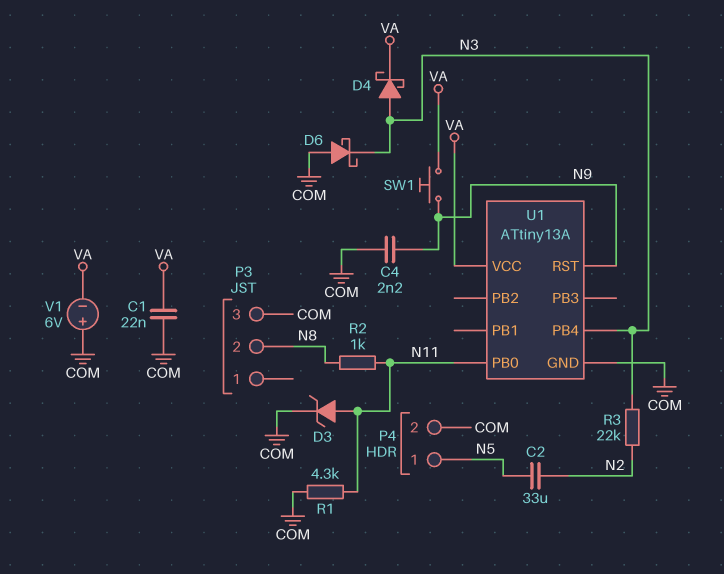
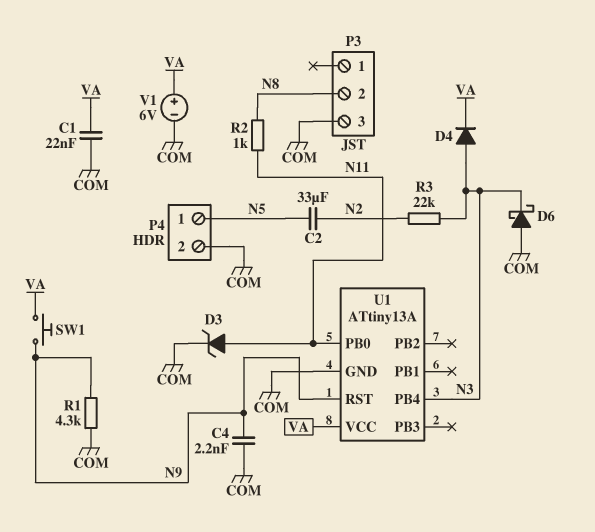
D4: schottky (A N3, K VA) -> diode (A N3, K VA)
R1: 4.3k (COM, N11) -> 4.3k (COM, N9)
V1: 6V (plus COM, minus VA) -> 6V (plus VA, minus COM)

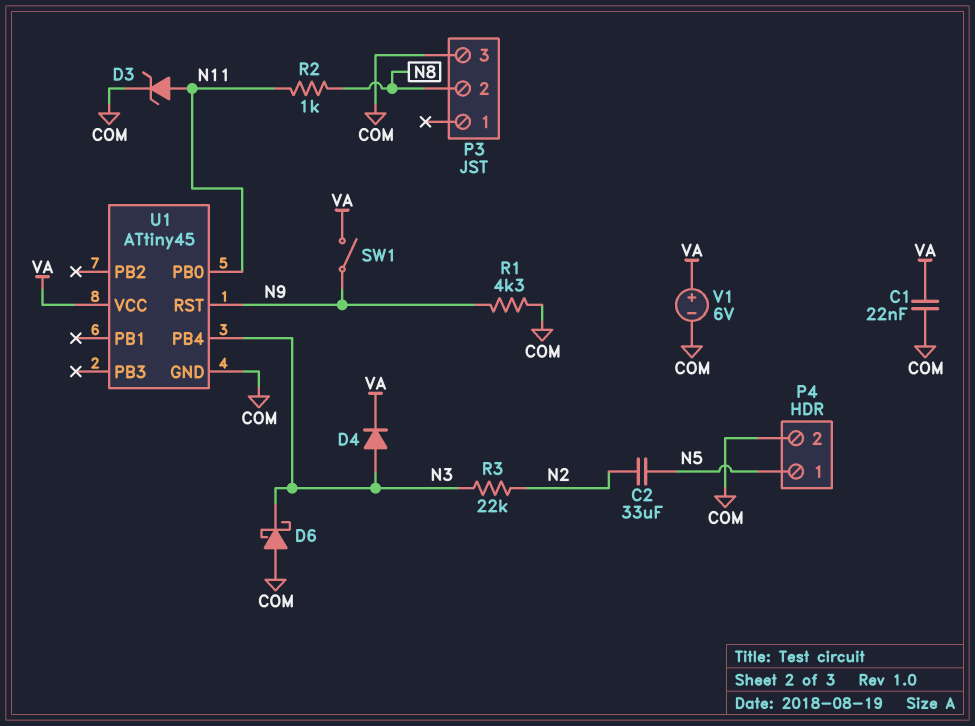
C4: 2.2nF (COM, N9) -> none
SW1: button (N9, VA) -> switch (N9, VA)
U1: ATtiny13A -> ATtiny45

